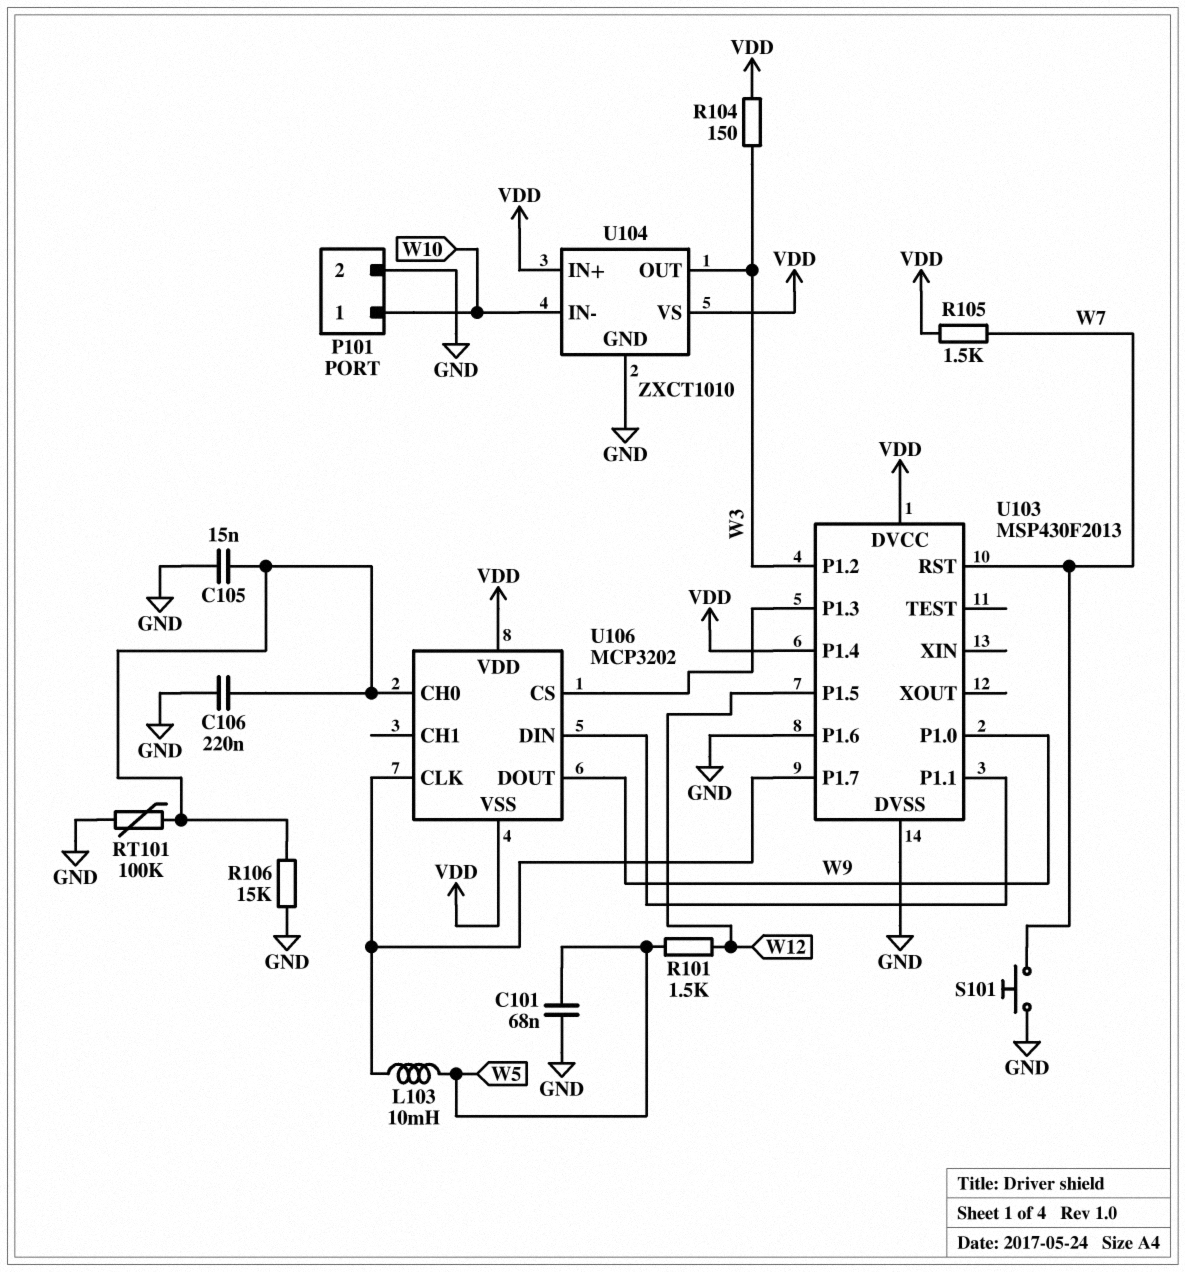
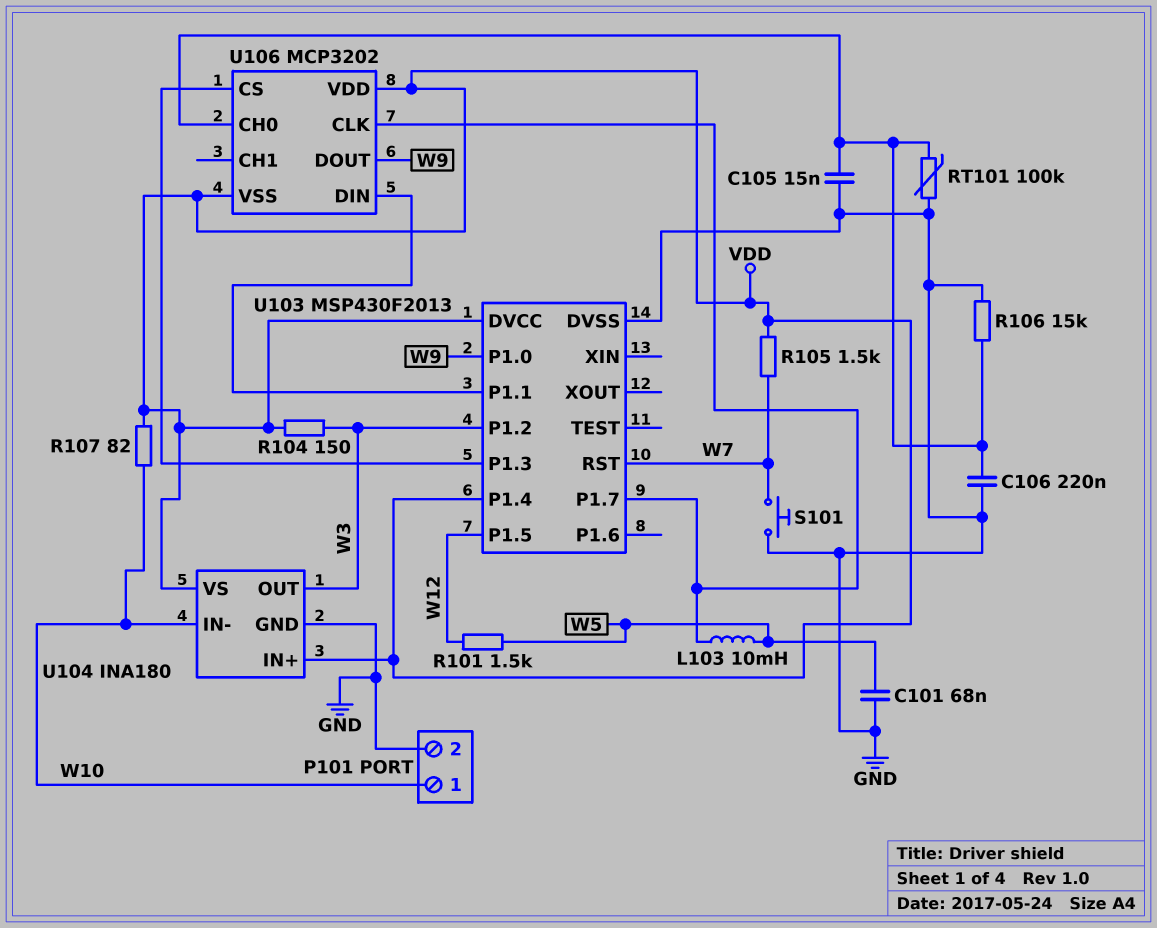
R107: none -> 82 (VDD, W10)
U103 pin P1.6: GND -> none
U104: ZXCT1010 -> INA180

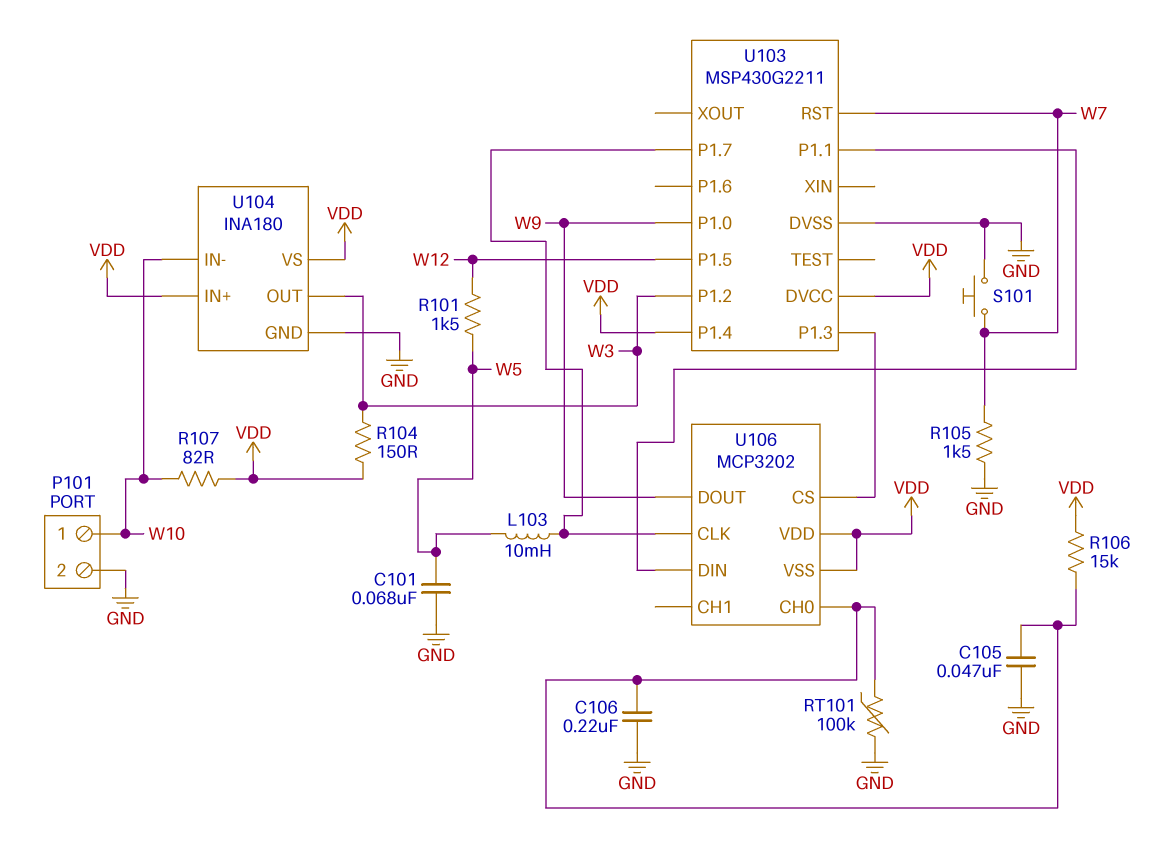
C105: 15nF (GND, U106/CH0) -> 47nF (GND, U106/CH0)
R105: 1.5k (VDD, W7) -> 1.5k (GND, W7)
R106: 15k (GND, U106/CH0) -> 15k (U106/CH0, VDD)
U103: MSP430F2013 -> MSP430G2211

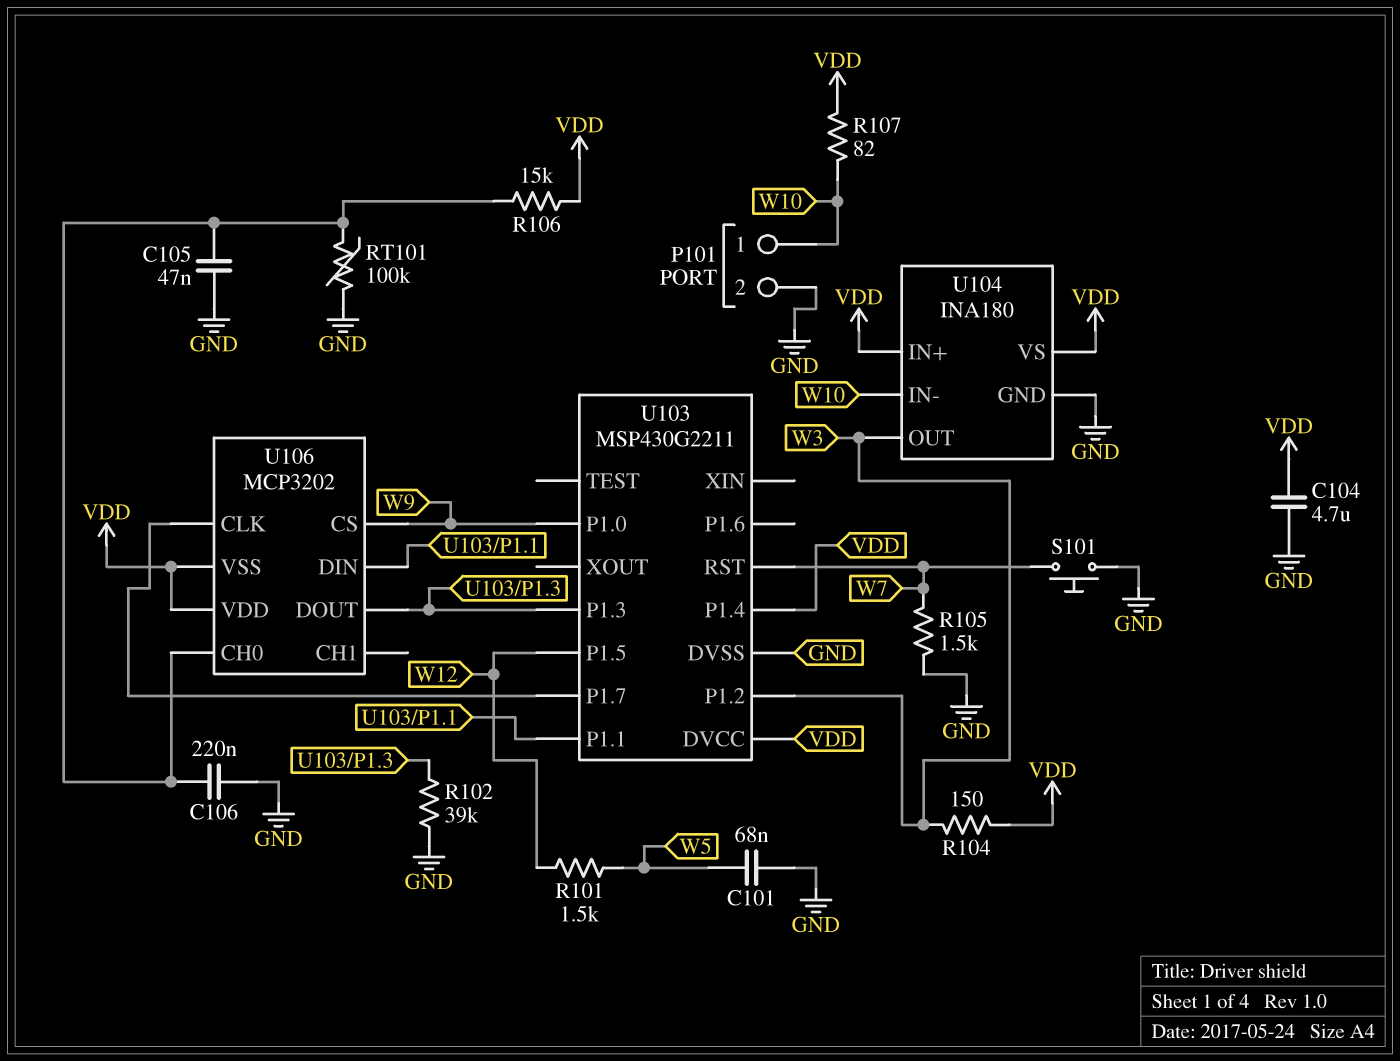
C104: none -> 4.7uF (GND, VDD)
L103: 10mH (U103/P1.7, W5) -> none
R102: none -> 39k (GND, U103/P1.3)
U106 pin CS: U103/P1.3 -> W9
U106 pin DOUT: W9 -> U103/P1.3

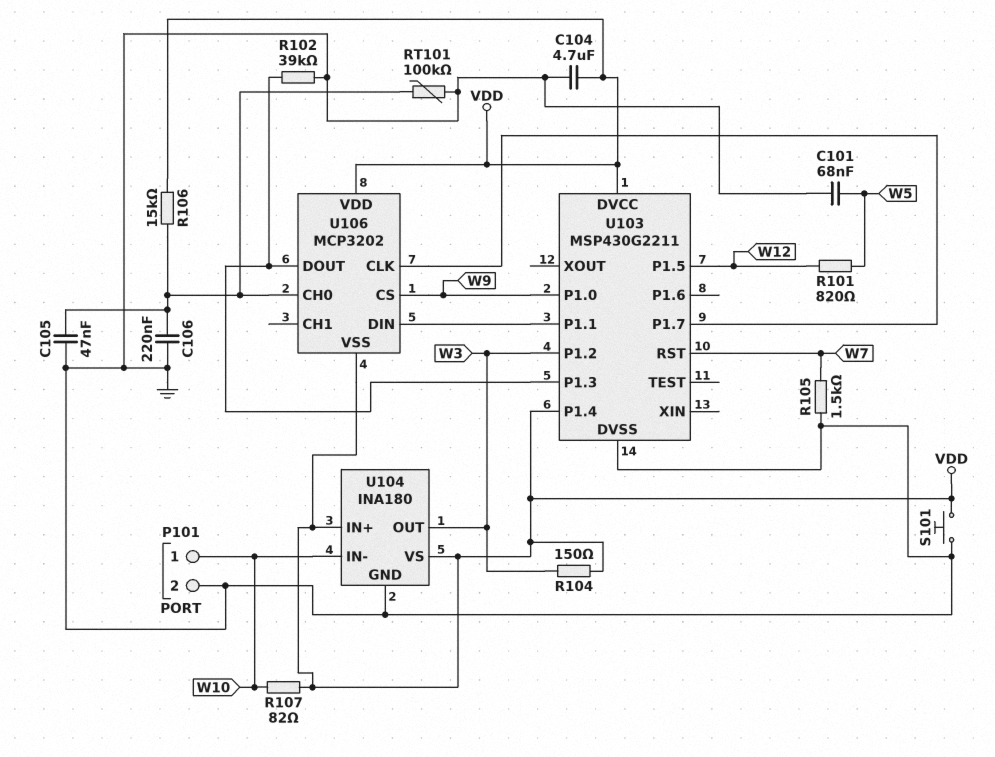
R101: 1.5k (W5, W12) -> 820 (W5, W12)
S101: button (GND, W7) -> button (GND, VDD)

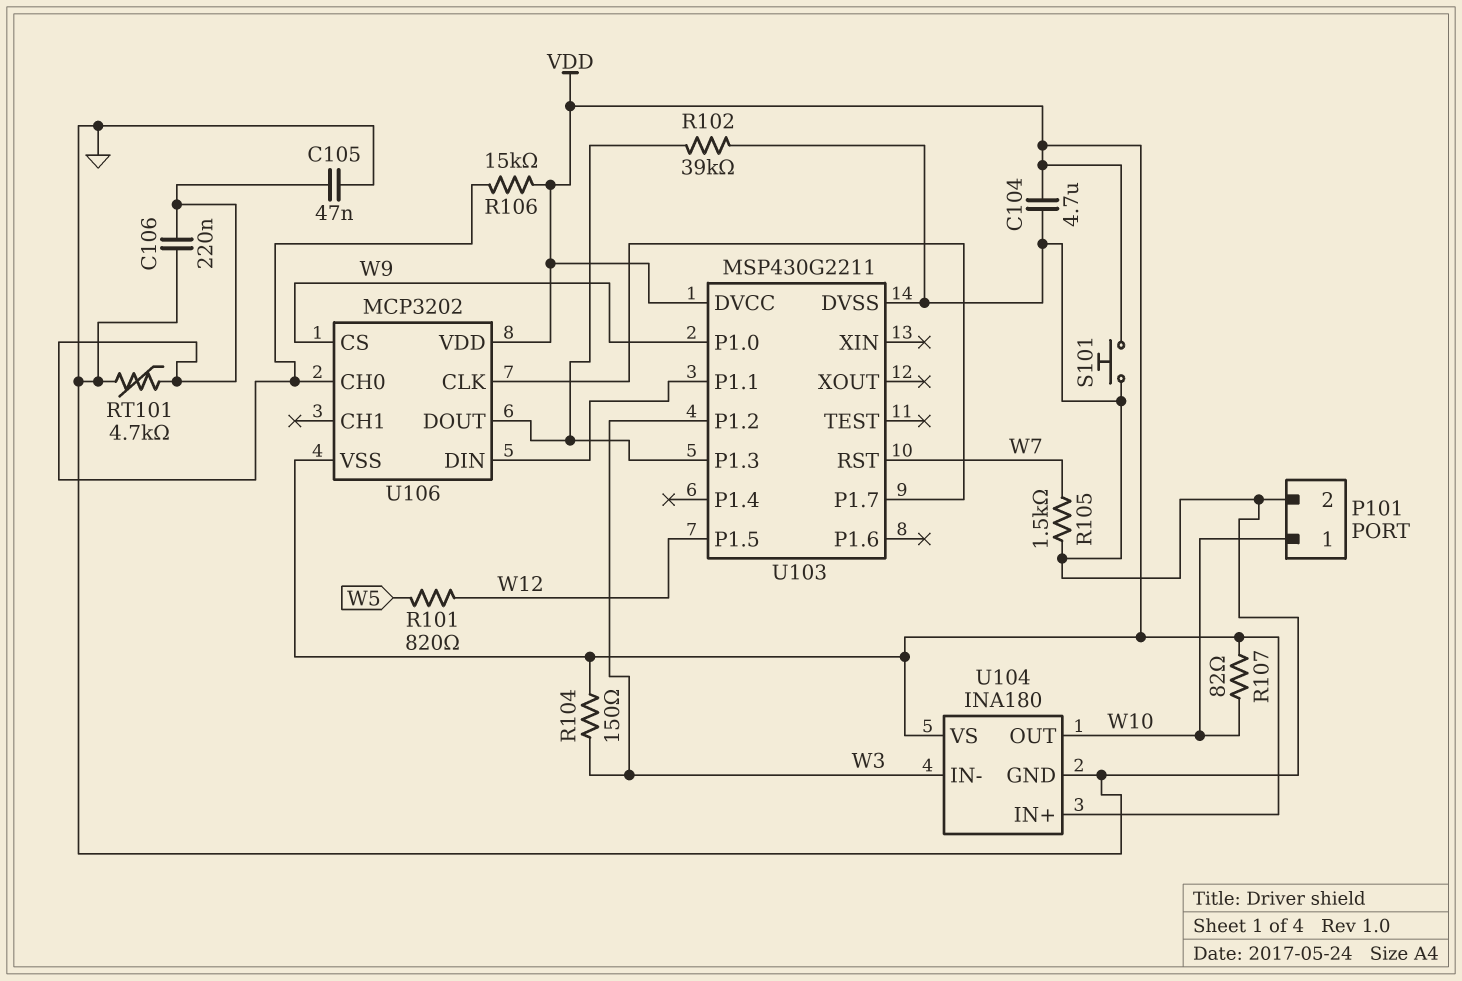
C101: 68nF (GND, W5) -> none
RT101: 100k (GND, U106/CH0) -> 4.7k (GND, U106/CH0)
U103 pin P1.4: VDD -> none
U104 pin IN-: W10 -> W3
U104 pin OUT: W3 -> W10

